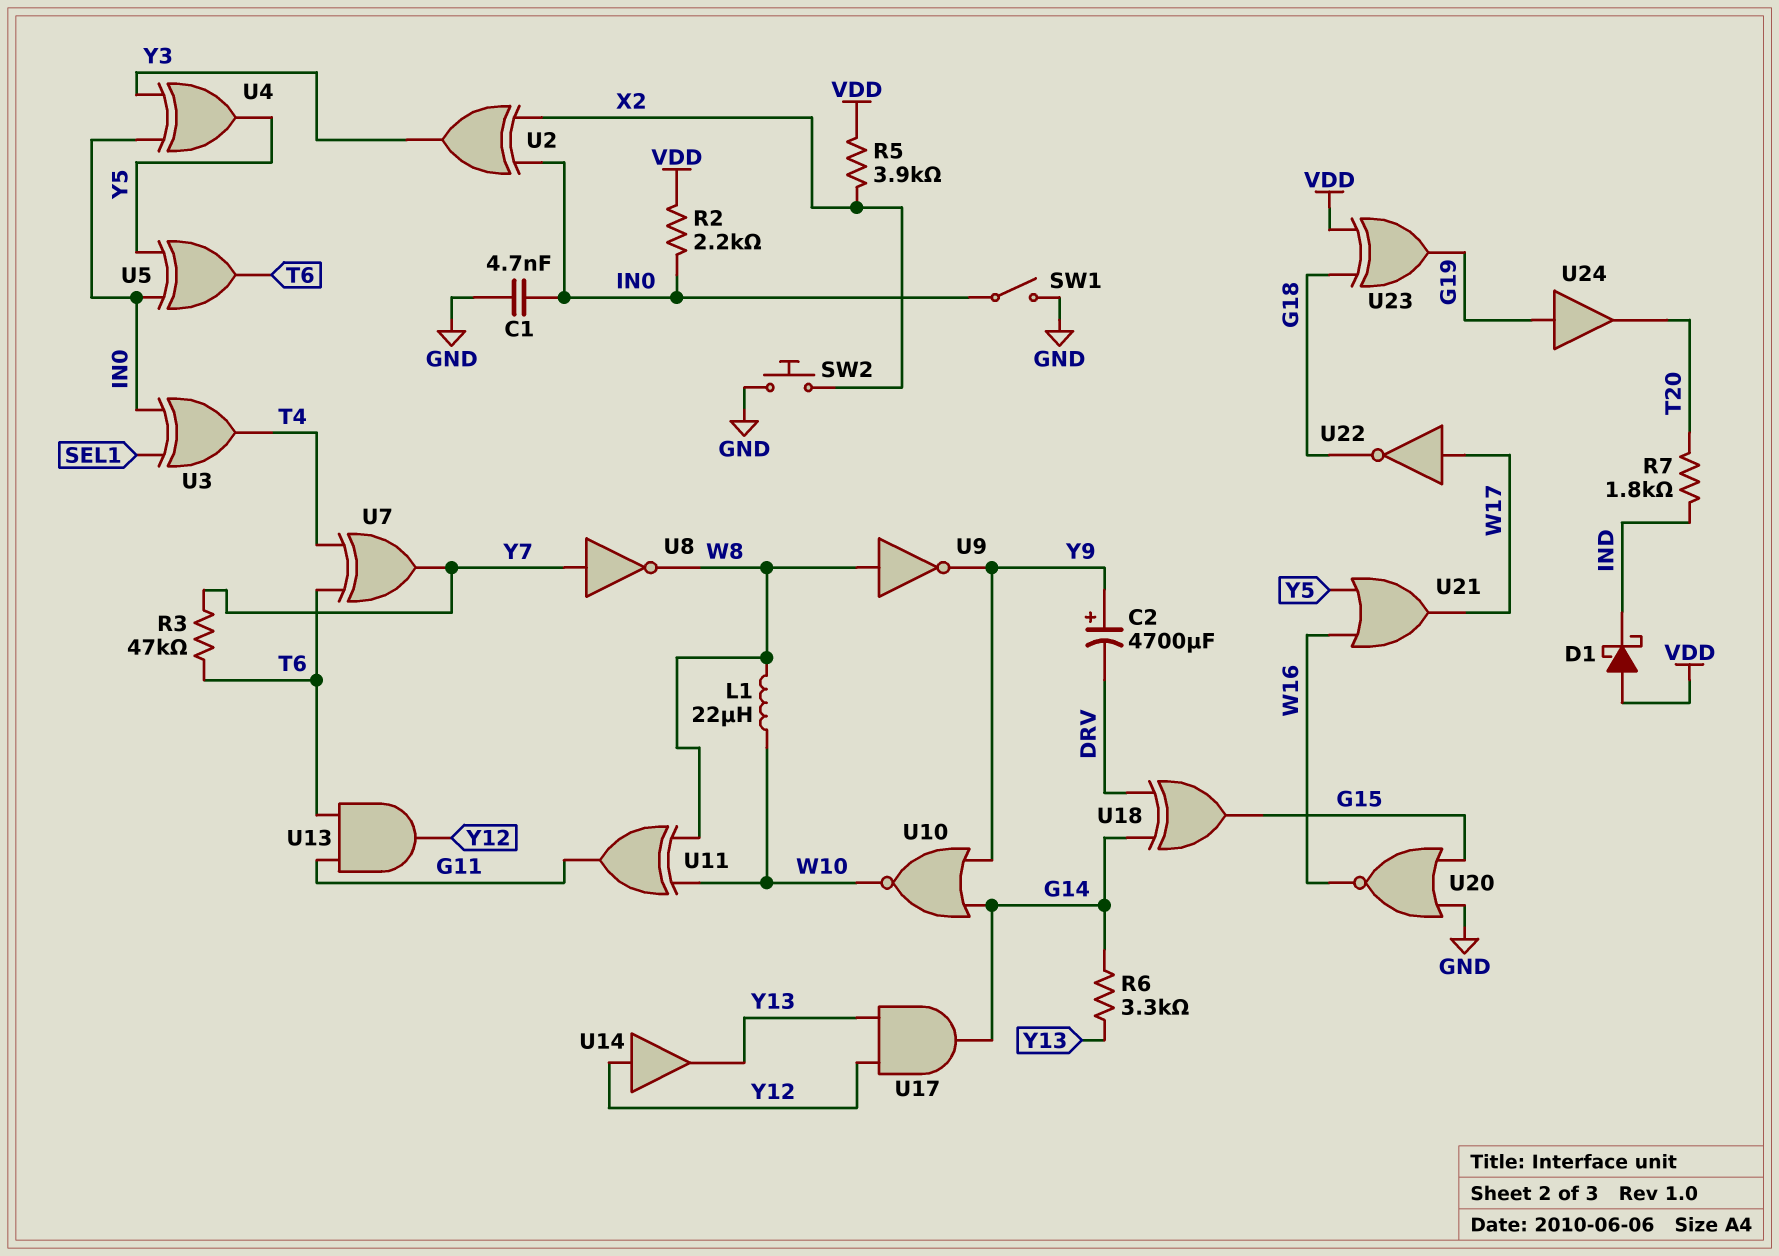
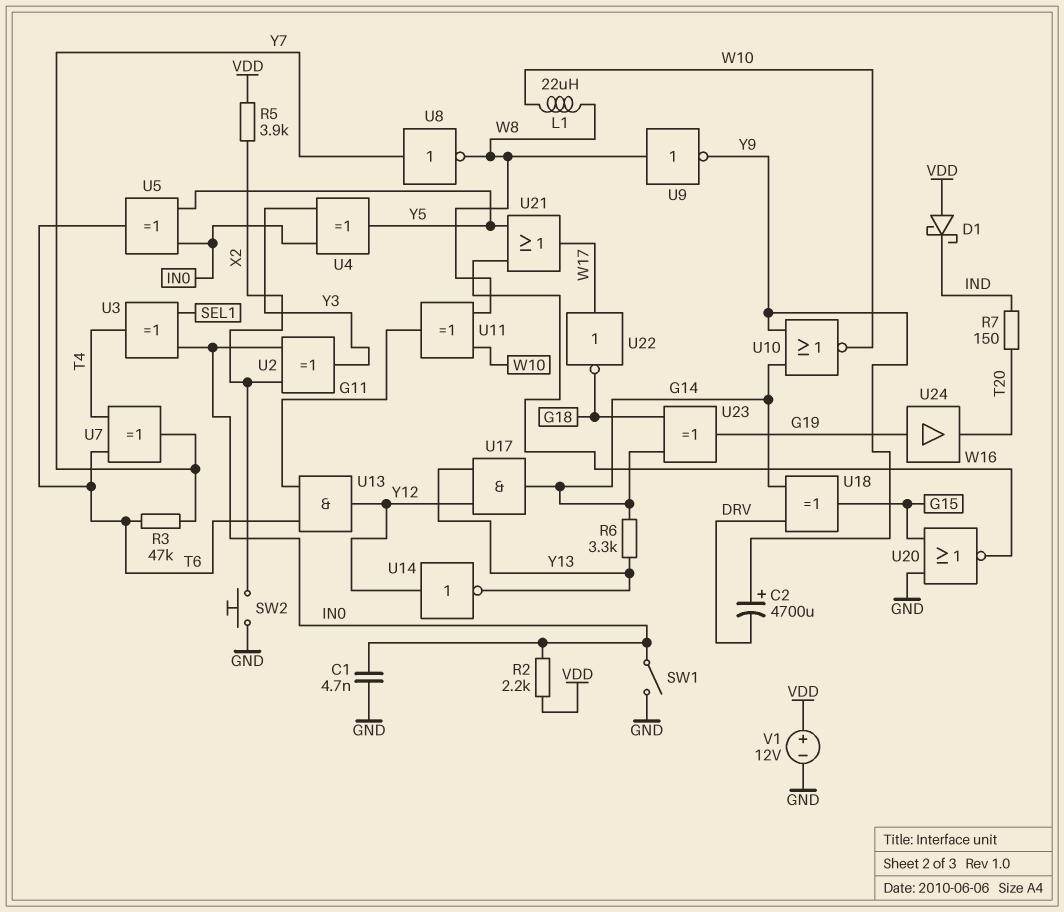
R7: 1.8k (IND, T20) -> 150 (IND, T20)
U14: buffer (in Y12, out Y13) -> NOT (in Y12, out Y13)
U23: XOR (in G18, in VDD, out G19) -> XOR (in G14, in G18, out G19)
V1: none -> 12V (plus VDD, minus GND)

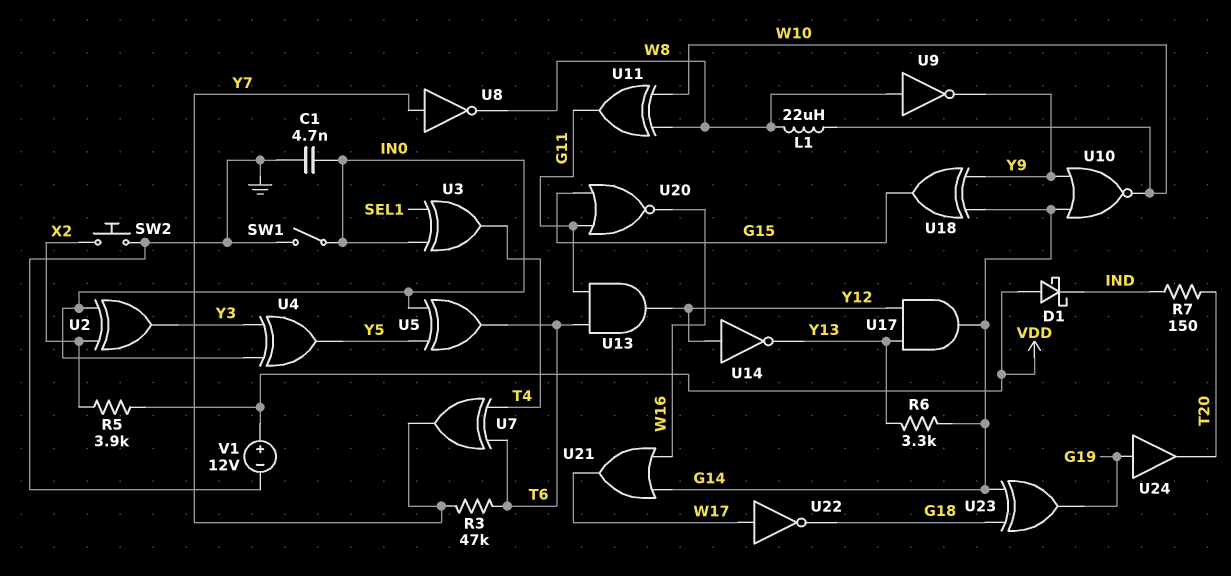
C2: 4700uF (plus Y9, minus DRV) -> none
R2: 2.2k (IN0, VDD) -> none
U18: XOR (in DRV, in G14, out G15) -> XOR (in G14, in Y9, out G15)
U20: NOR (in G15, in GND, out W16) -> NOR (in G11, in G15, out W16)
U21: OR (in W16, in Y5, out W17) -> OR (in G14, in W16, out W17)

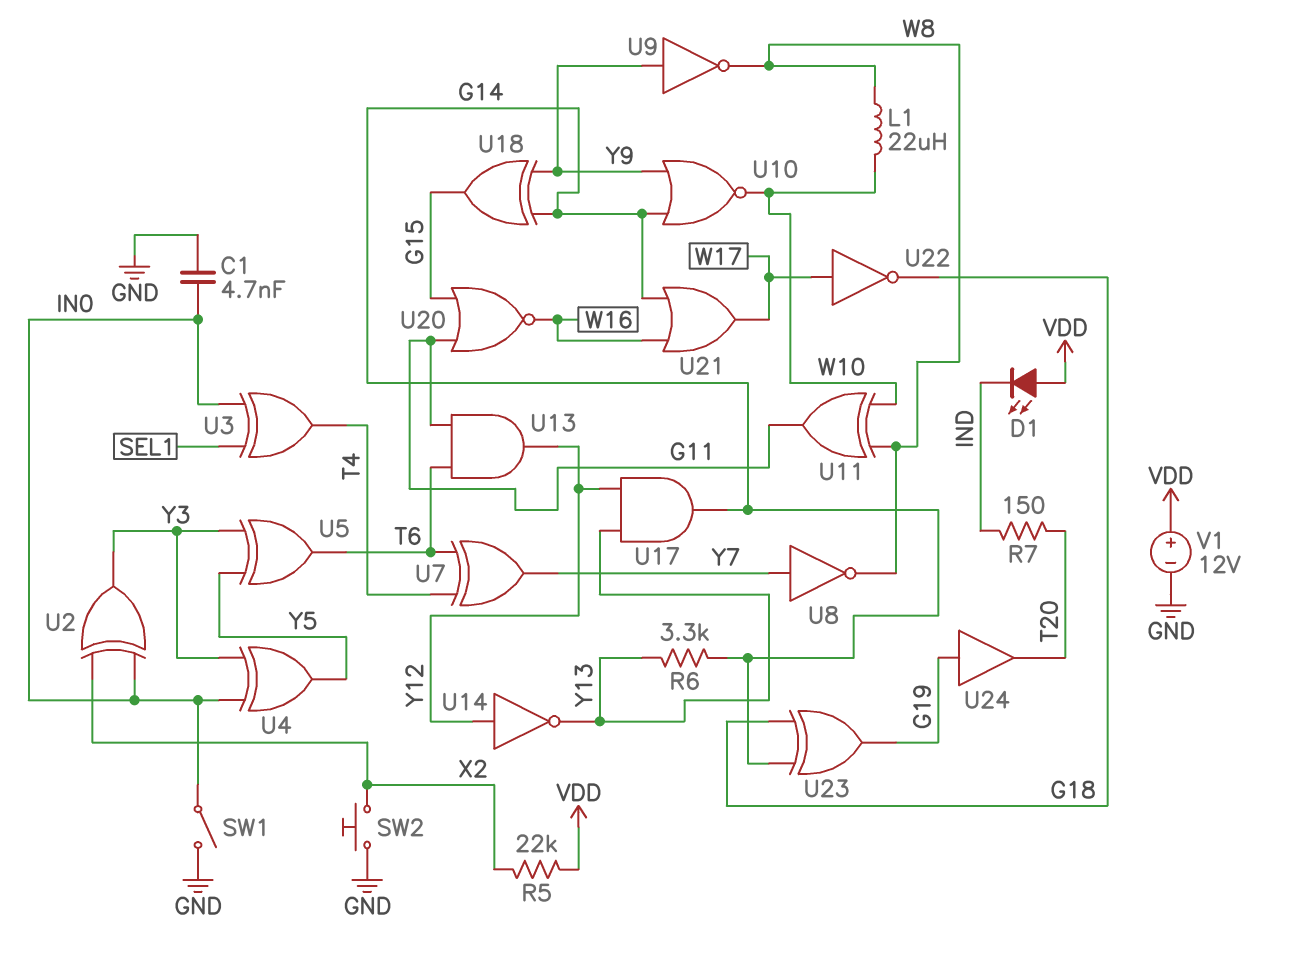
D1: schottky (A VDD, K IND) -> LED (A VDD, K IND)
R3: 47k (T6, Y7) -> none
R5: 3.9k (VDD, X2) -> 22k (VDD, X2)
U5: XOR (in IN0, in Y5, out T6) -> XOR (in Y3, in Y5, out T6)
U9: NOT (in W8, out Y9) -> NOT (in Y9, out W8)

